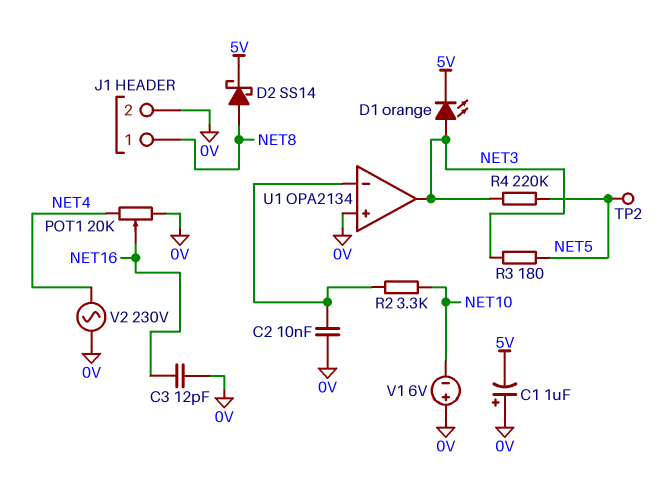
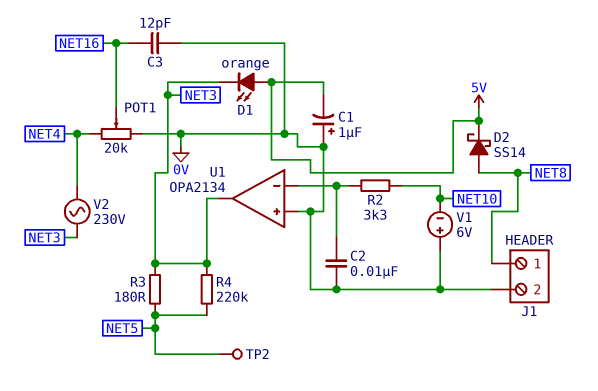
D1: LED orange (A NET3, K 5V) -> LED orange (A 5V, K NET3)
V2: AC 230V (0V, NET4) -> AC 230V (NET3, NET4)

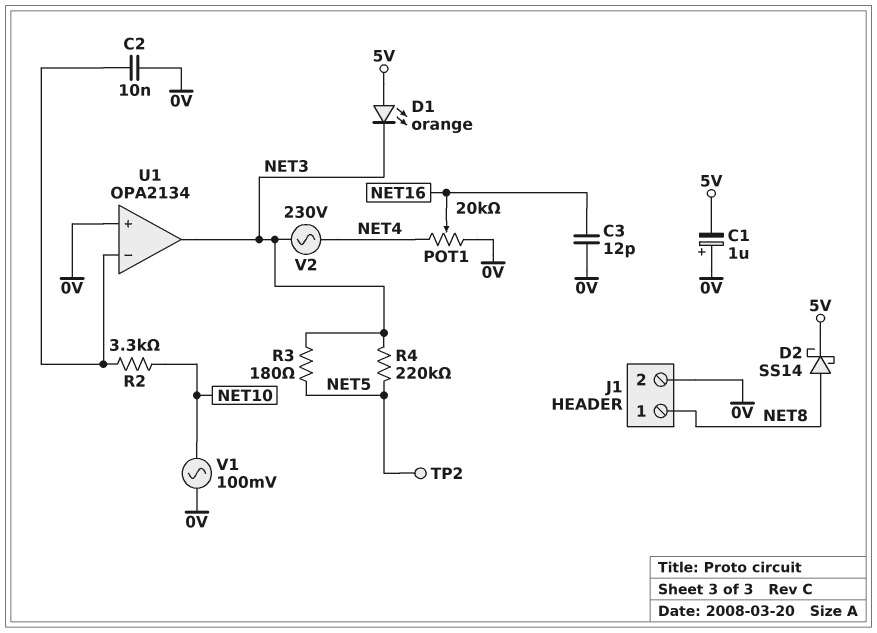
V1: 6V (plus 0V, minus NET10) -> AC 100mV (0V, NET10)

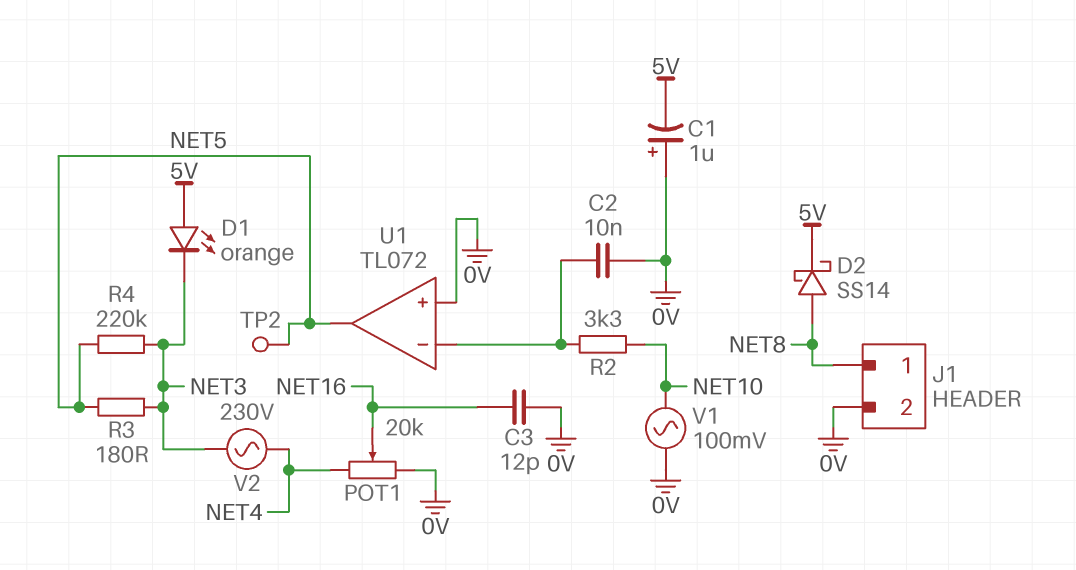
U1: OPA2134 -> TL072
U1 pin out: NET3 -> NET5

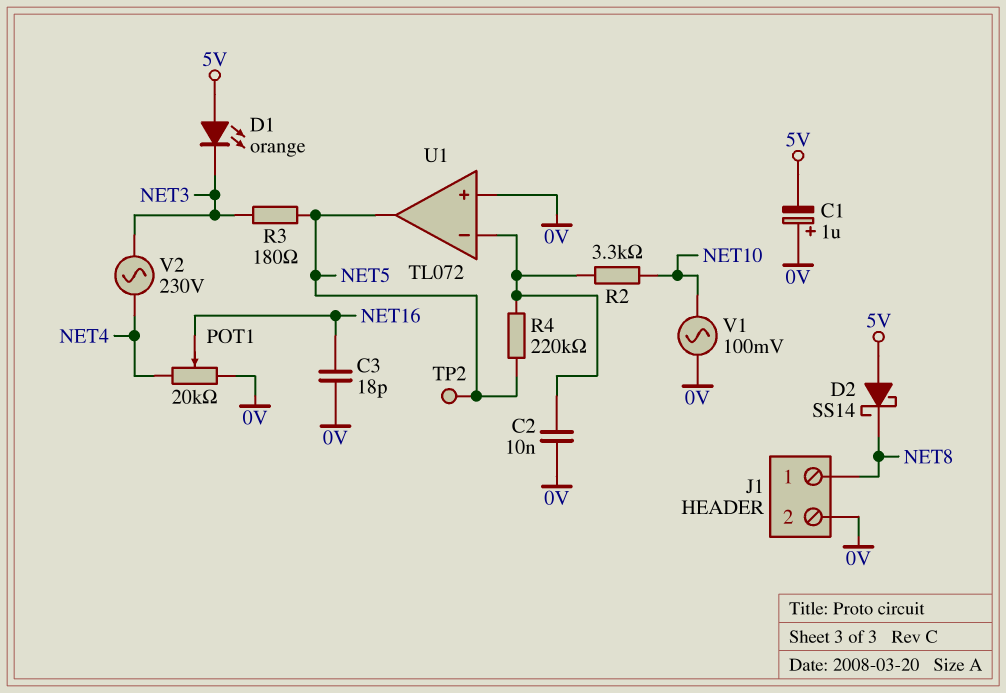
C3: 12pF (0V, NET16) -> 18pF (0V, NET16)
D2: schottky SS14 (A NET8, K 5V) -> schottky SS14 (A 5V, K NET8)
R4: 220k (NET3, NET5) -> 220k (NET5, U1/in-)

